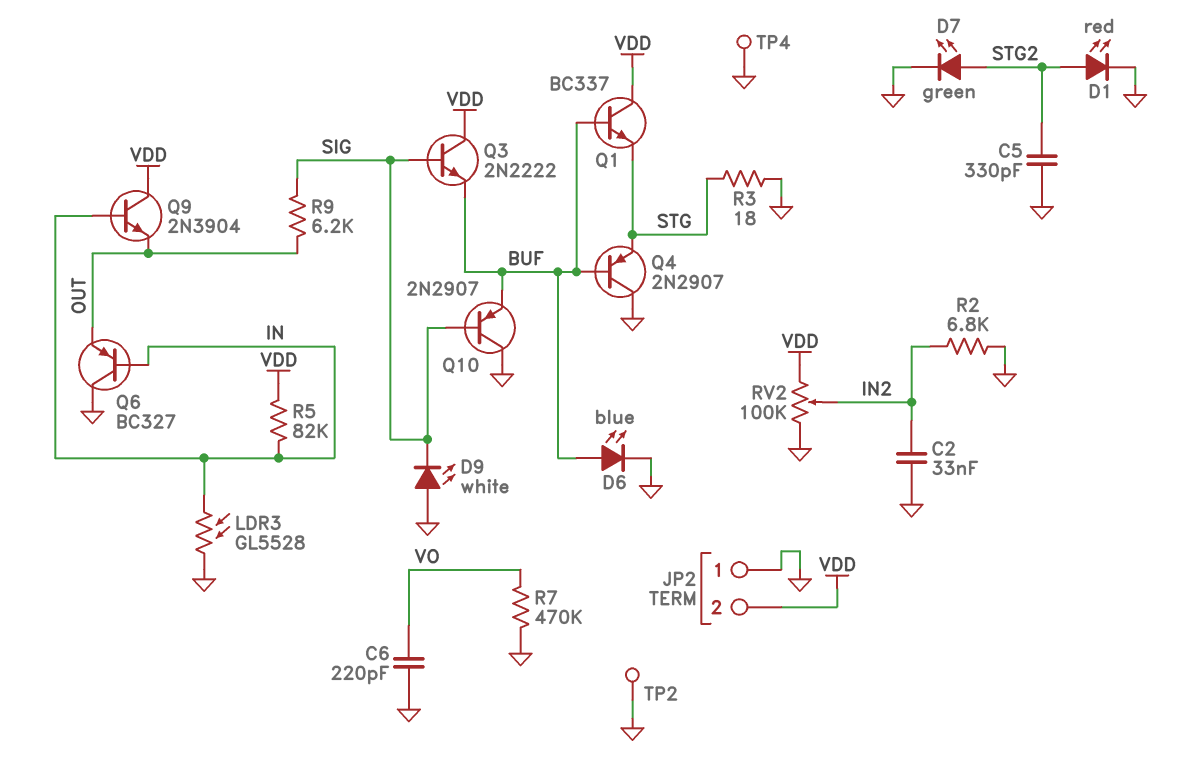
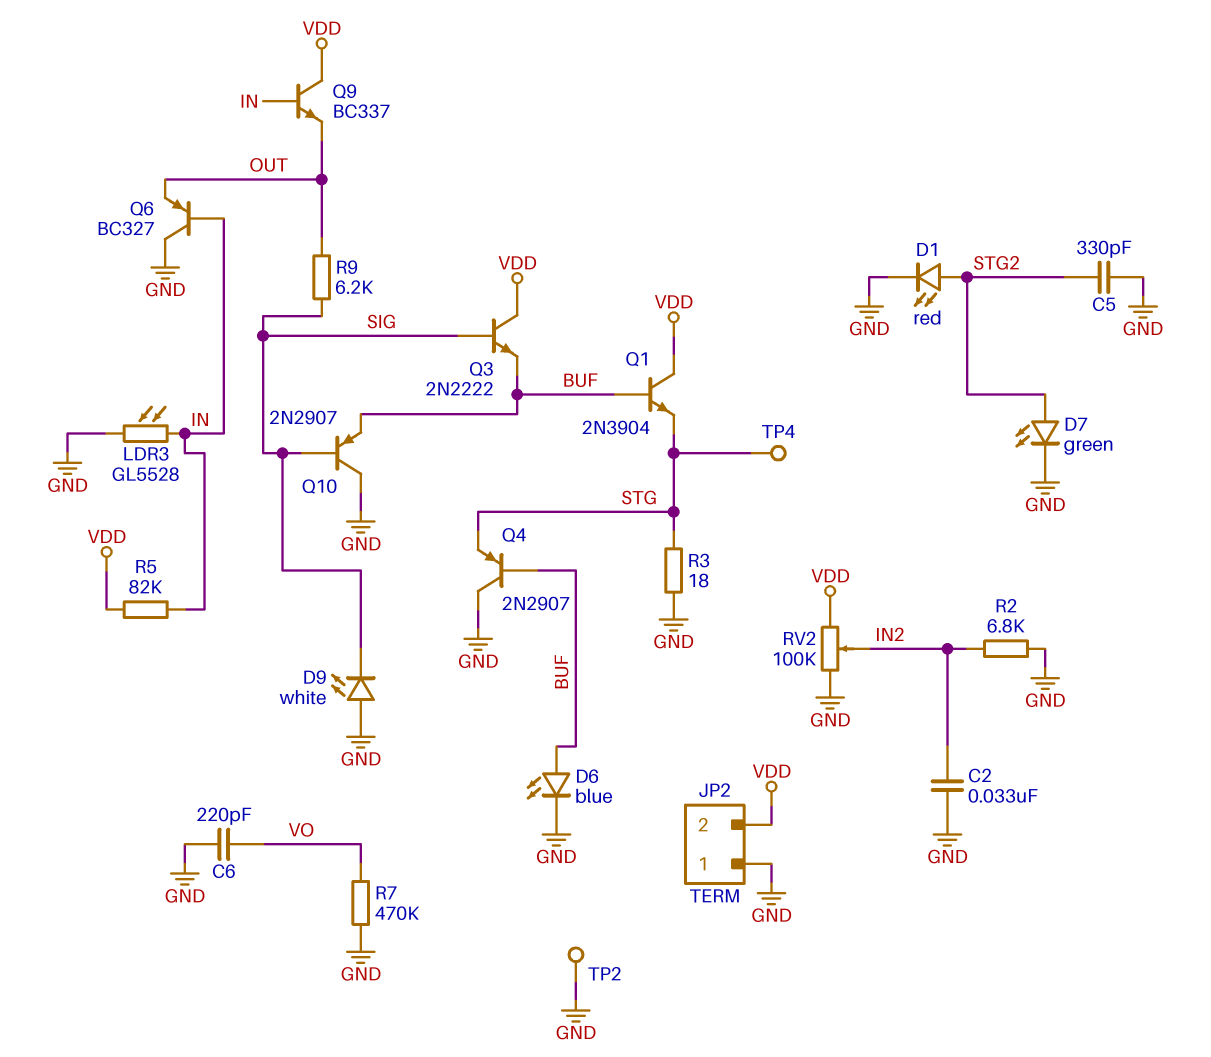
Q1: NPN BC337 (B BUF, C VDD, E STG) -> NPN 2N3904 (B BUF, C VDD, E STG)
Q9: NPN 2N3904 (B IN, C VDD, E OUT) -> NPN BC337 (B IN, C VDD, E OUT)
TP4: test point (GND) -> test point (STG)

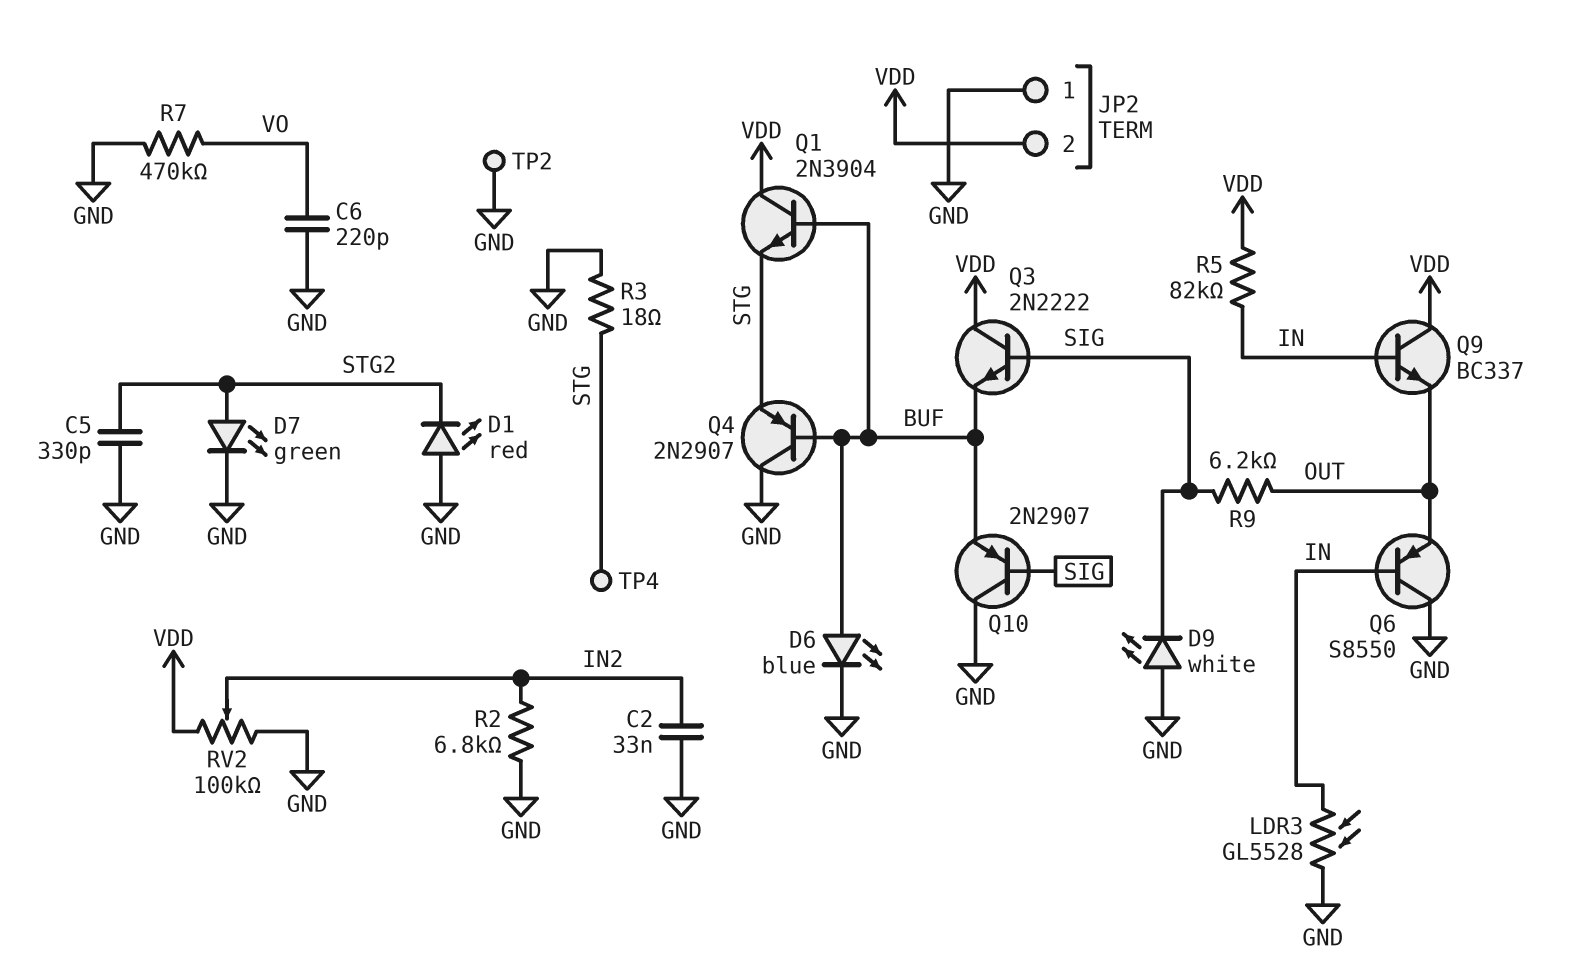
D1: LED red (A STG2, K GND) -> LED red (A GND, K STG2)
Q6: PNP BC327 (B IN, C GND, E OUT) -> PNP S8550 (B IN, C GND, E OUT)

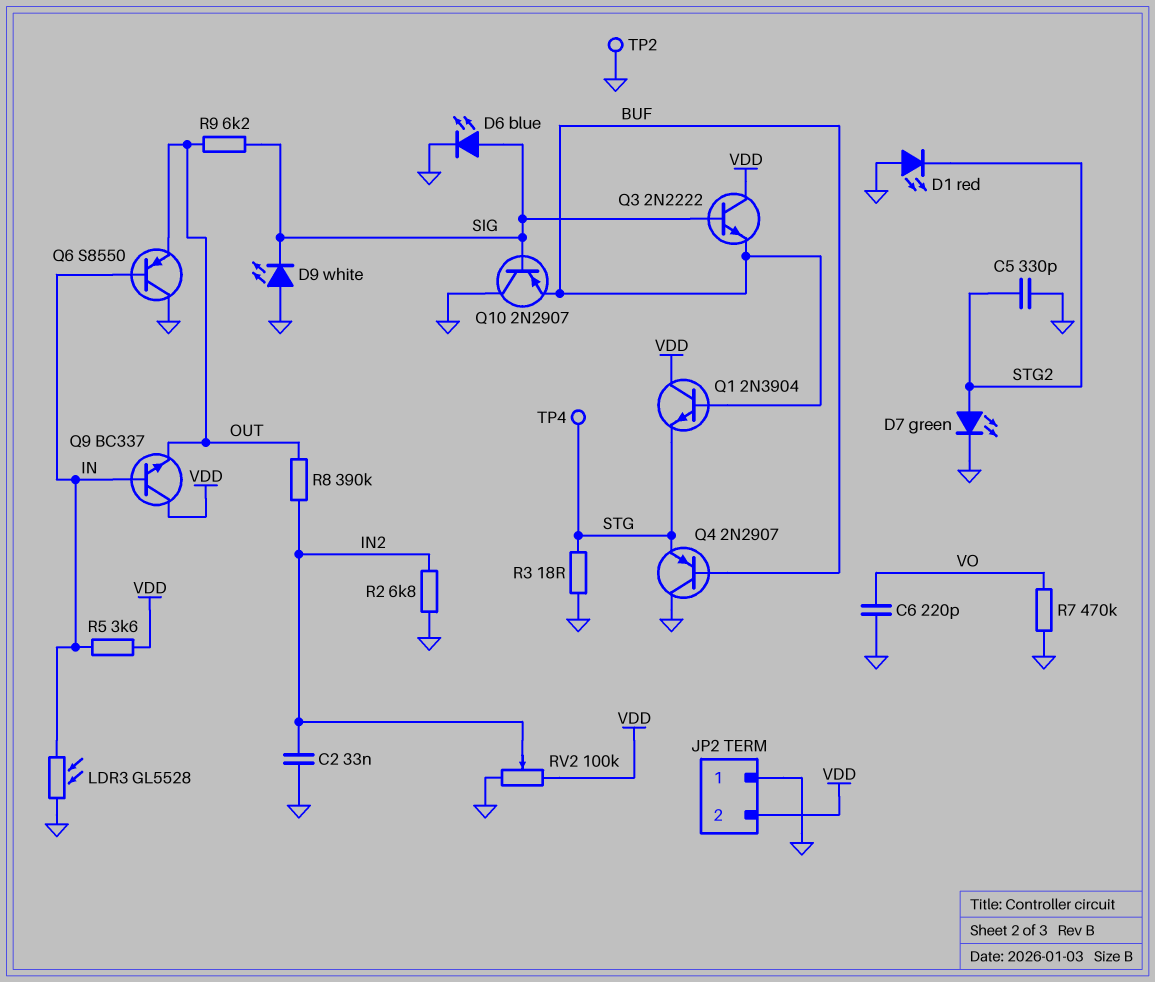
D6: LED blue (A BUF, K GND) -> LED blue (A SIG, K GND)
R5: 82k (IN, VDD) -> 3.6k (IN, VDD)
R8: none -> 390k (IN2, OUT)

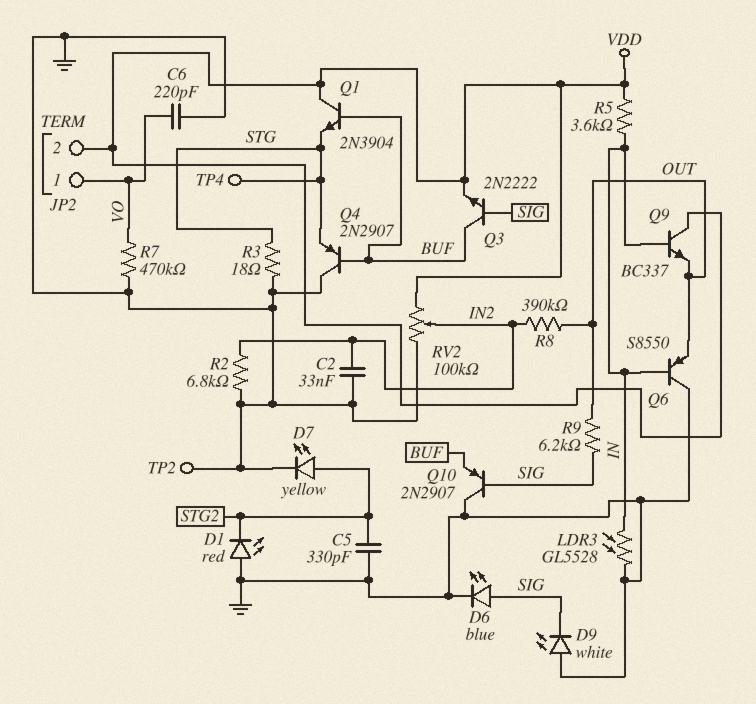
D7: LED green (A STG2, K GND) -> LED yellow (A STG2, K GND)
JP2 pin 1: GND -> VO
Q3: NPN 2N2222 (B SIG, C VDD, E BUF) -> NPN 2N2222 (B SIG, C BUF, E VDD)

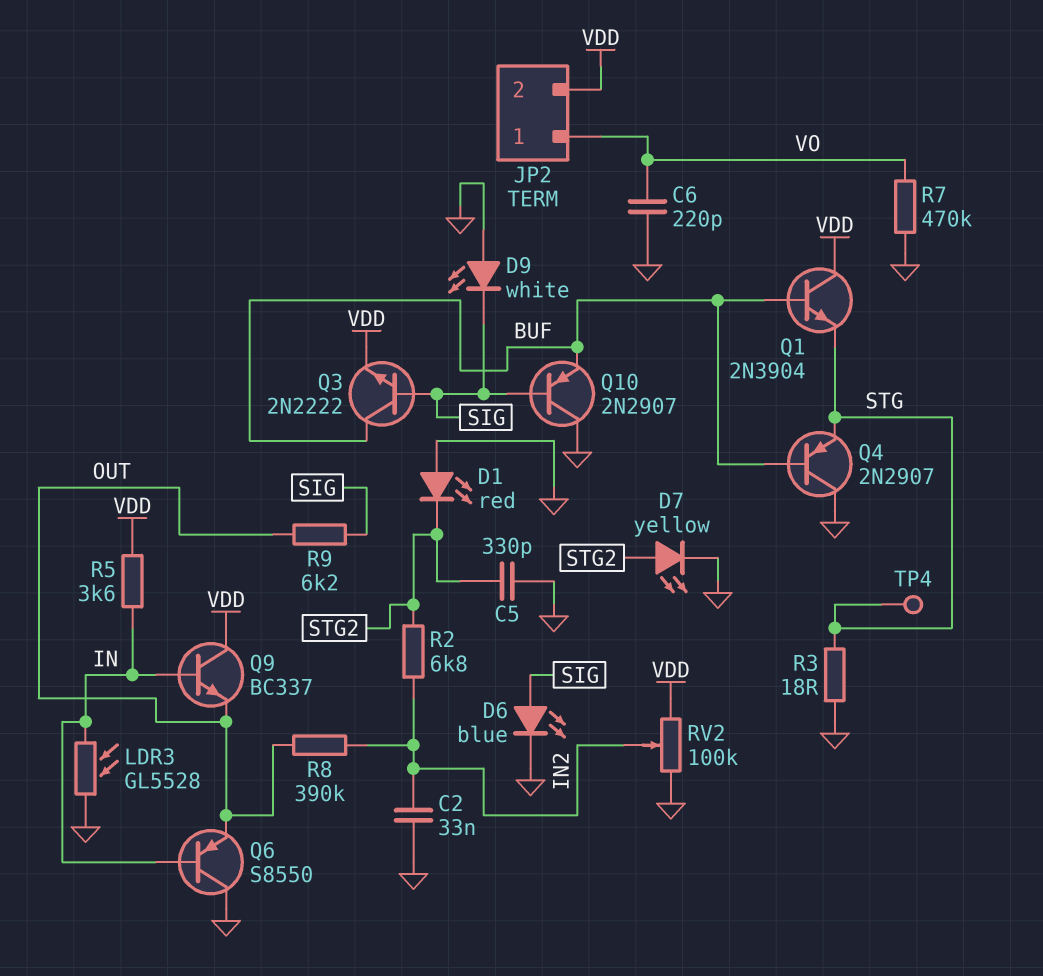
R2: 6.8k (GND, IN2) -> 6.8k (IN2, STG2)
TP2: test point (GND) -> none

